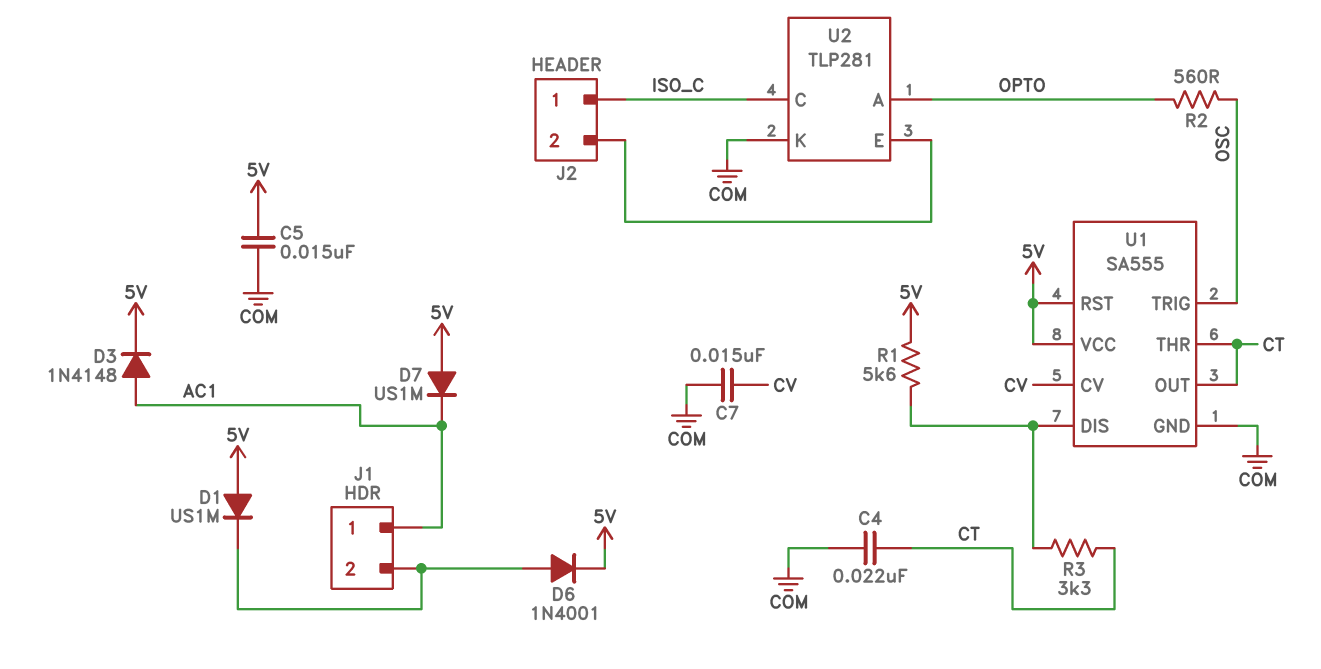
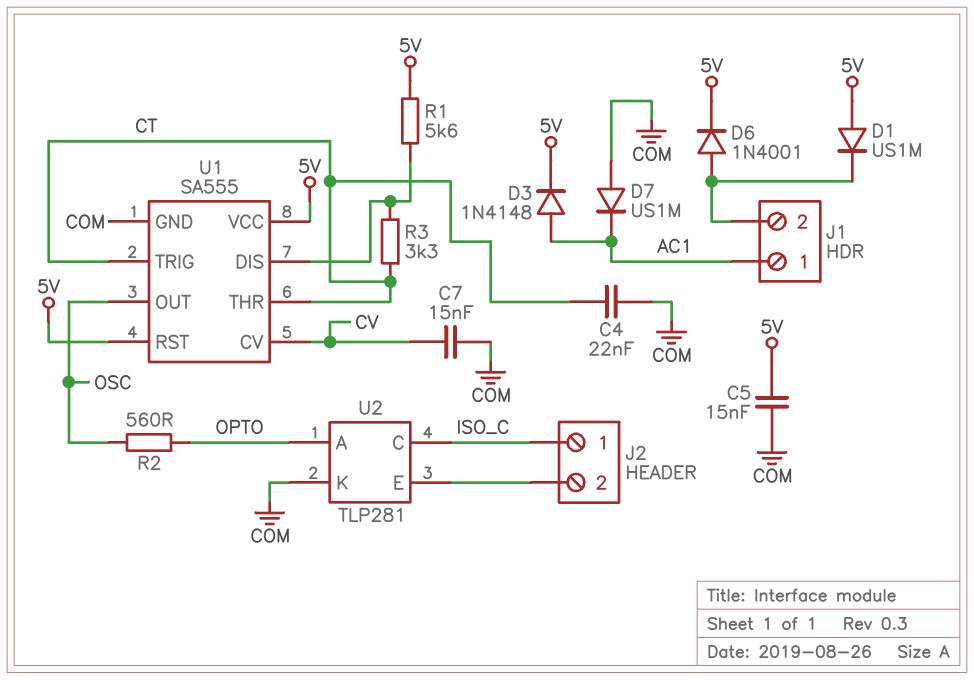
D7: diode US1M (A 5V, K AC1) -> diode US1M (A COM, K AC1)
U1 pin OUT: CT -> OSC
U1 pin TRIG: OSC -> CT

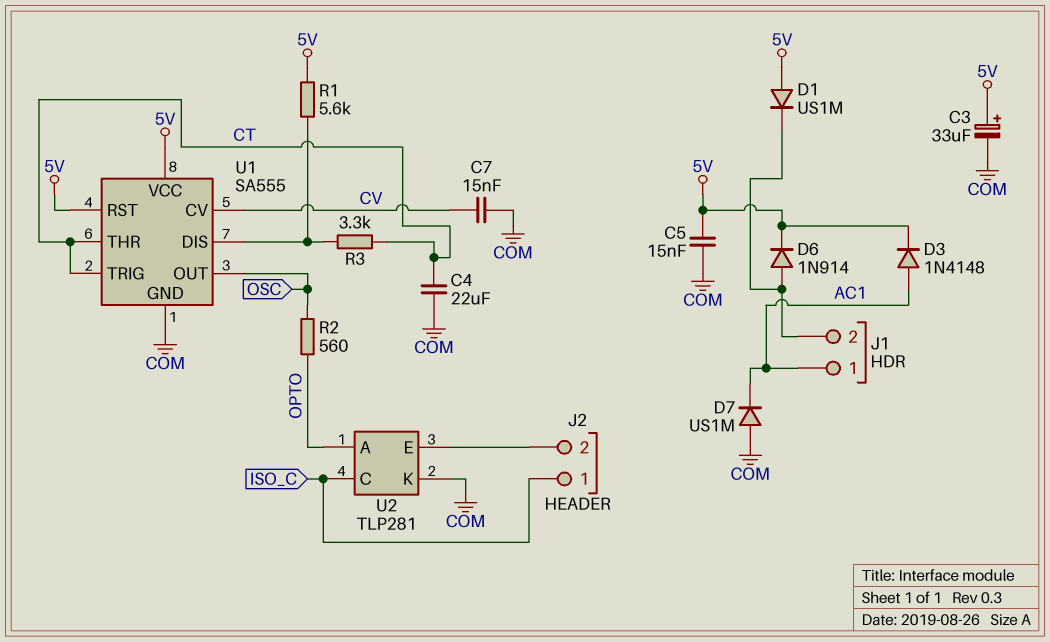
C3: none -> 33uF (plus 5V, minus COM)
C4: 22nF (COM, CT) -> 22uF (COM, CT)
D6: diode 1N4001 (A J1/2, K 5V) -> diode 1N914 (A J1/2, K 5V)

